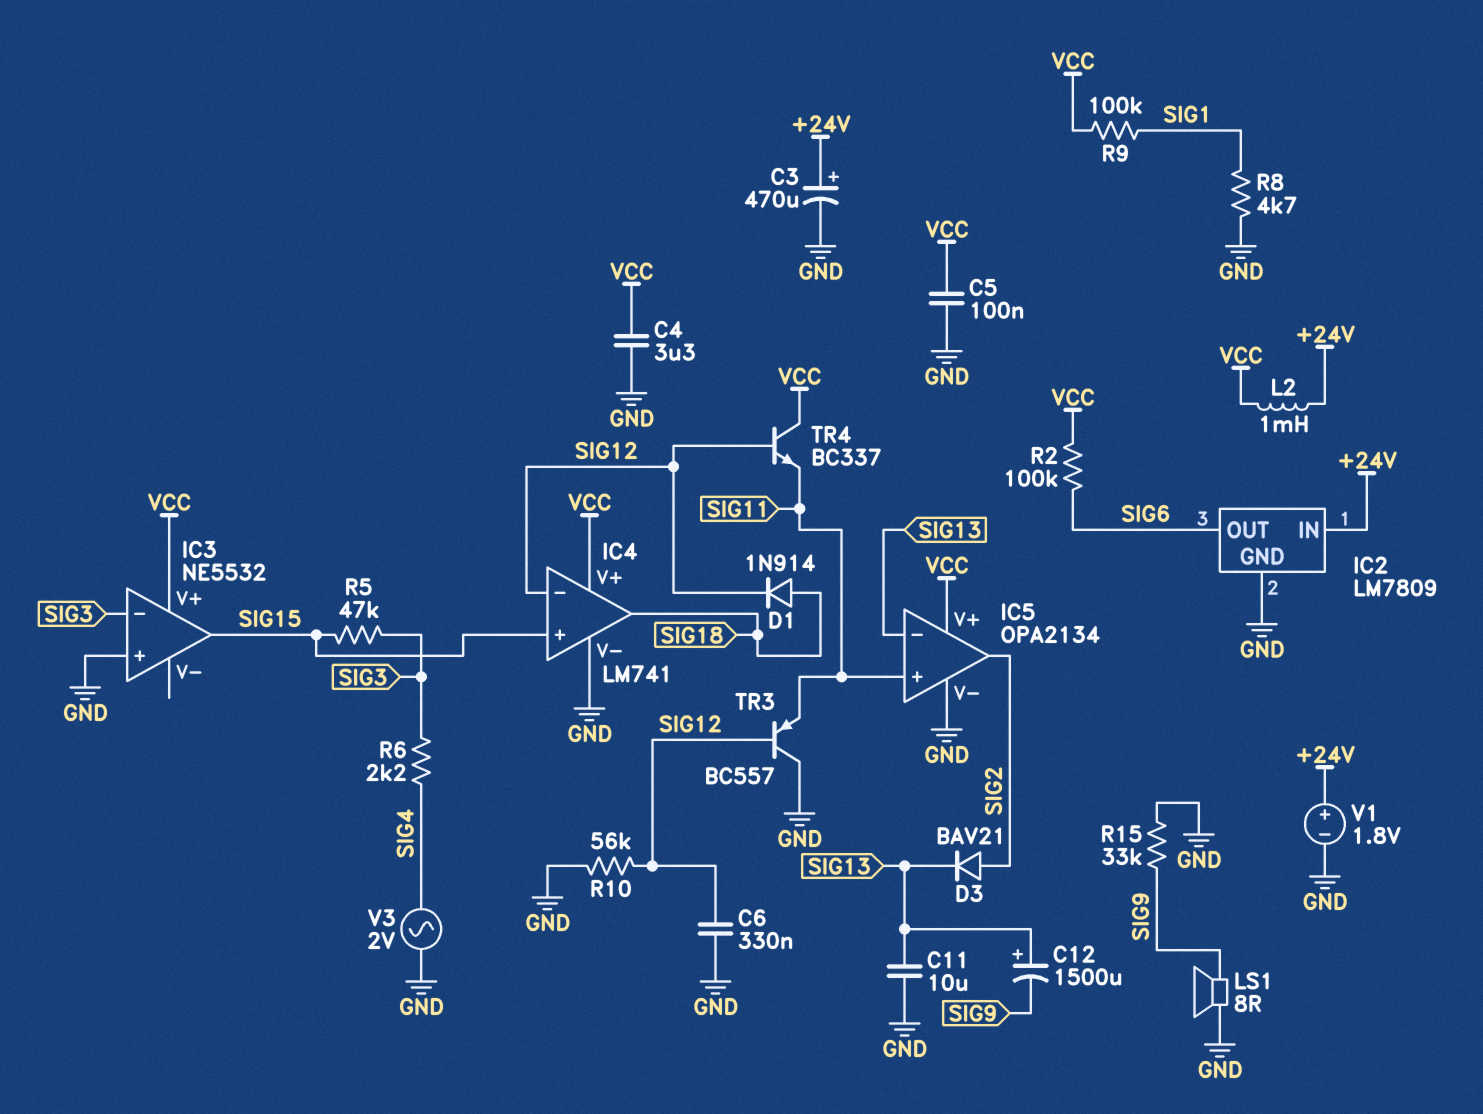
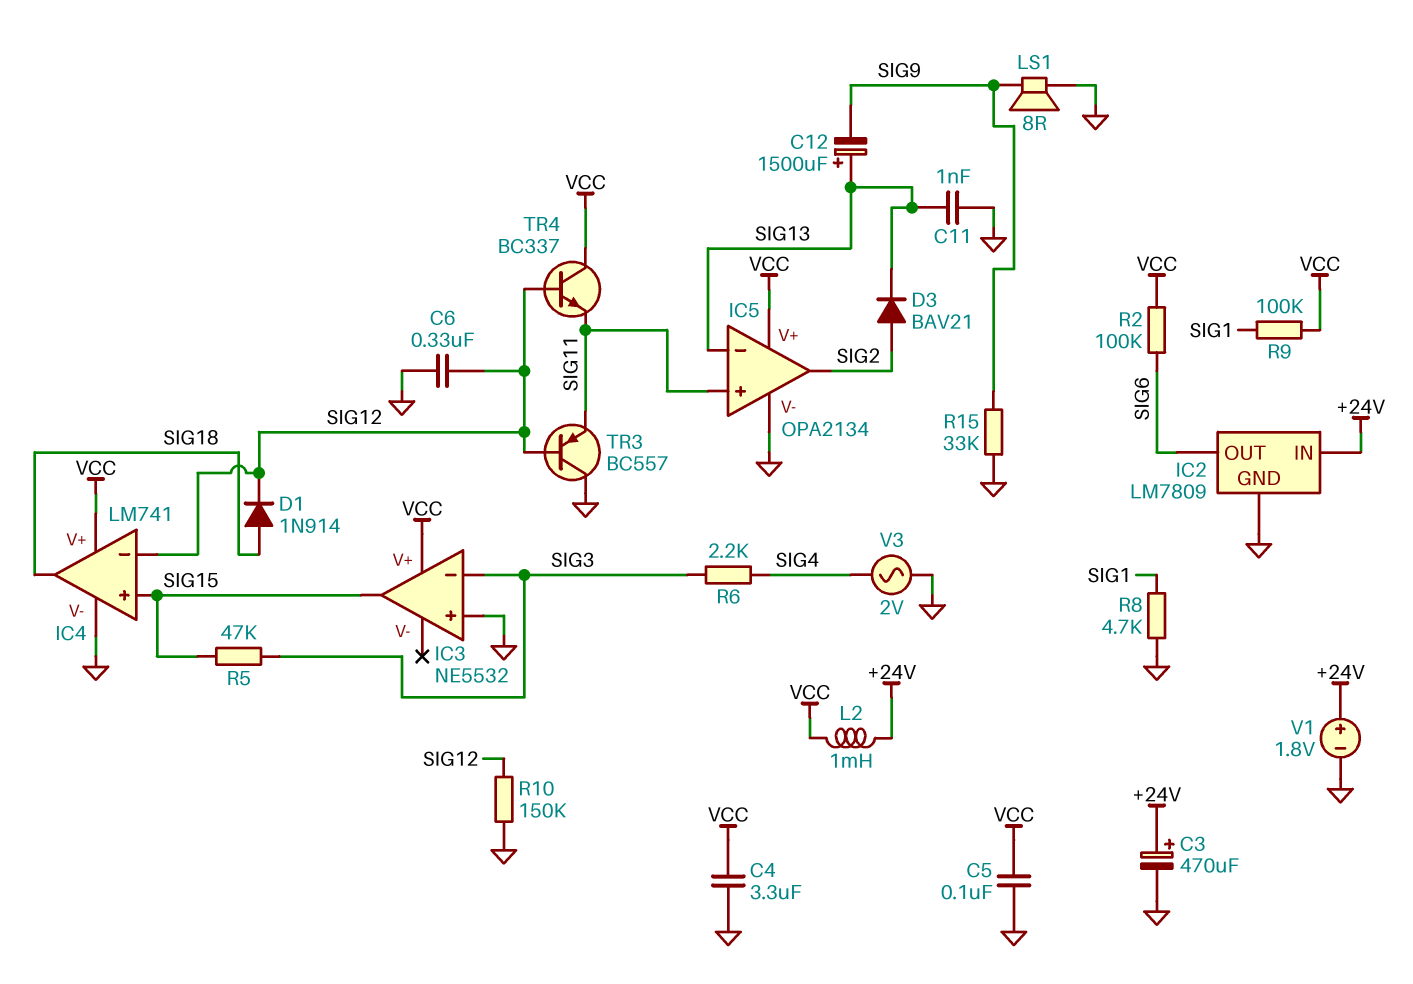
C11: 10uF (GND, SIG13) -> 1nF (GND, SIG13)
R10: 56k (GND, SIG12) -> 150k (GND, SIG12)

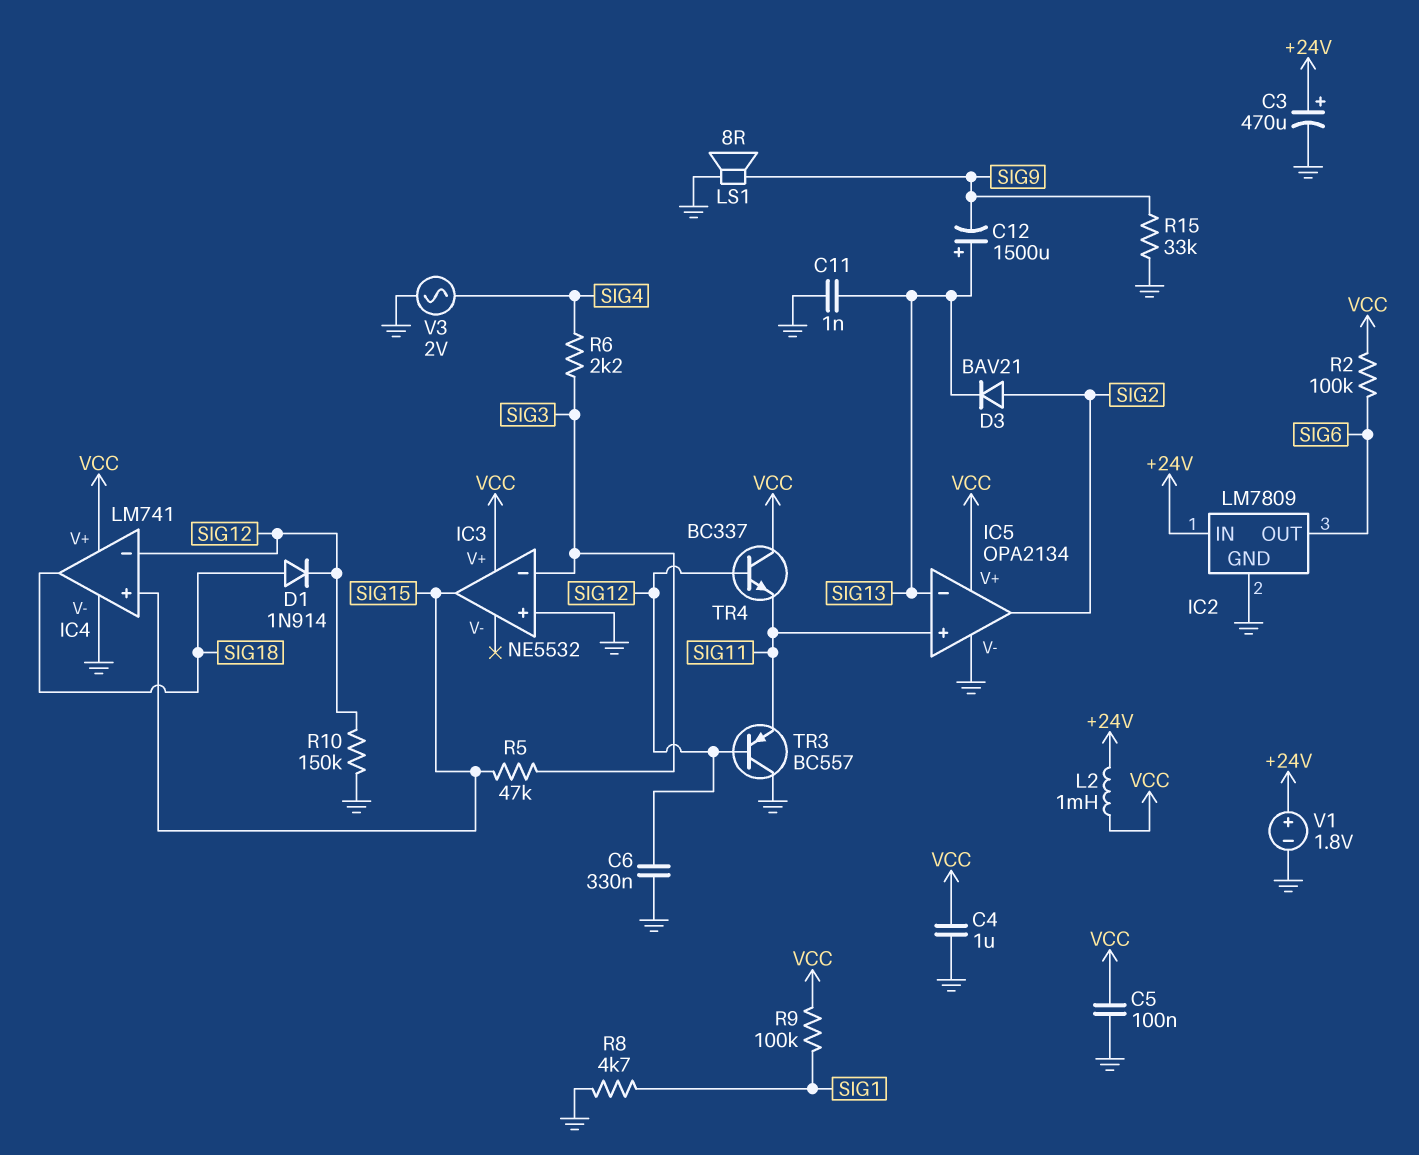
C4: 3.3uF (GND, VCC) -> 1uF (GND, VCC)

